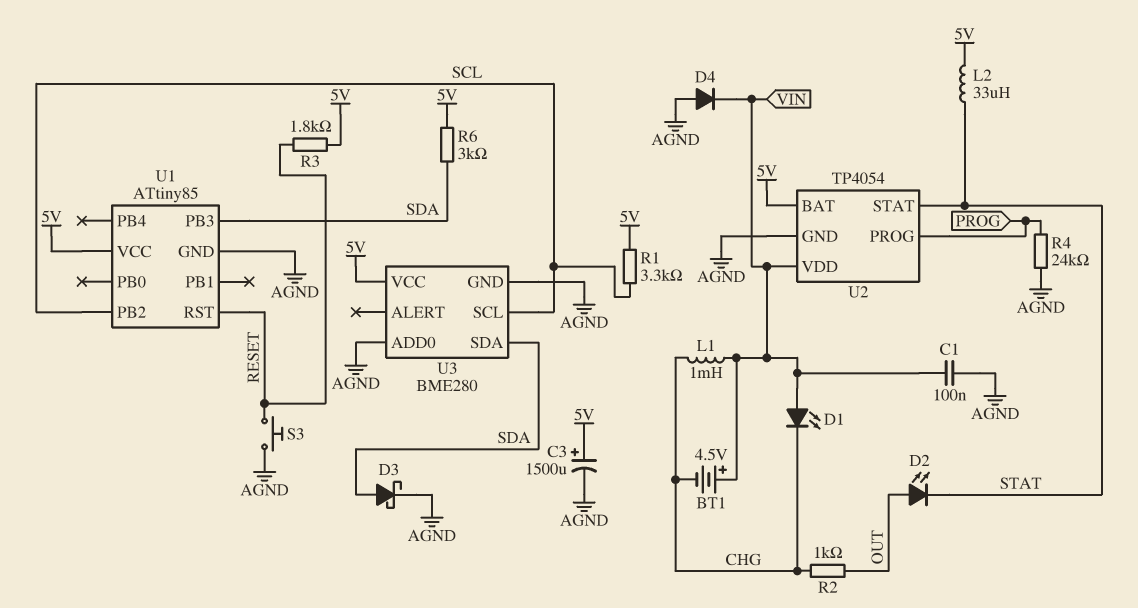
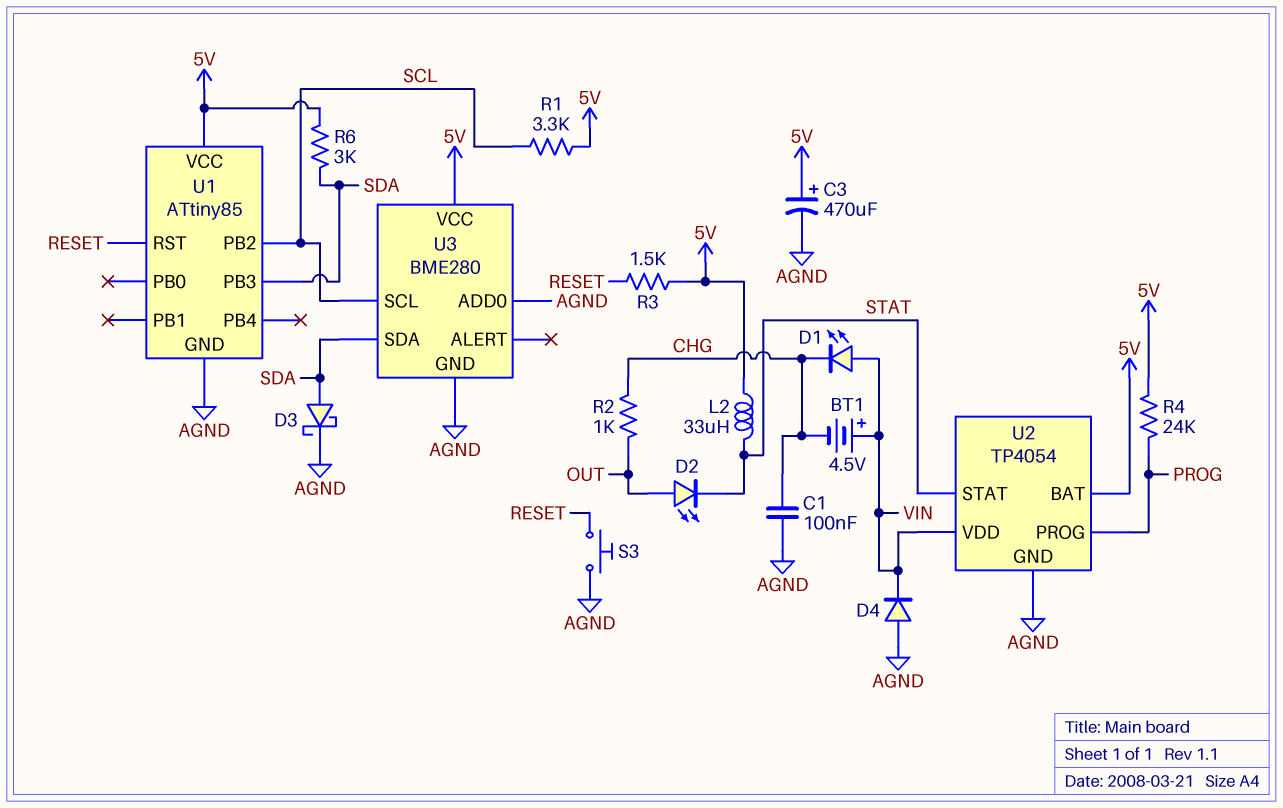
C1: 100nF (AGND, VIN) -> 100nF (AGND, CHG)
C3: 1500uF (plus 5V, minus AGND) -> 470uF (plus 5V, minus AGND)
L1: 1mH (CHG, VIN) -> none
R3: 1.8k (5V, RESET) -> 1.5k (5V, RESET)
R4: 24k (AGND, PROG) -> 24k (5V, PROG)

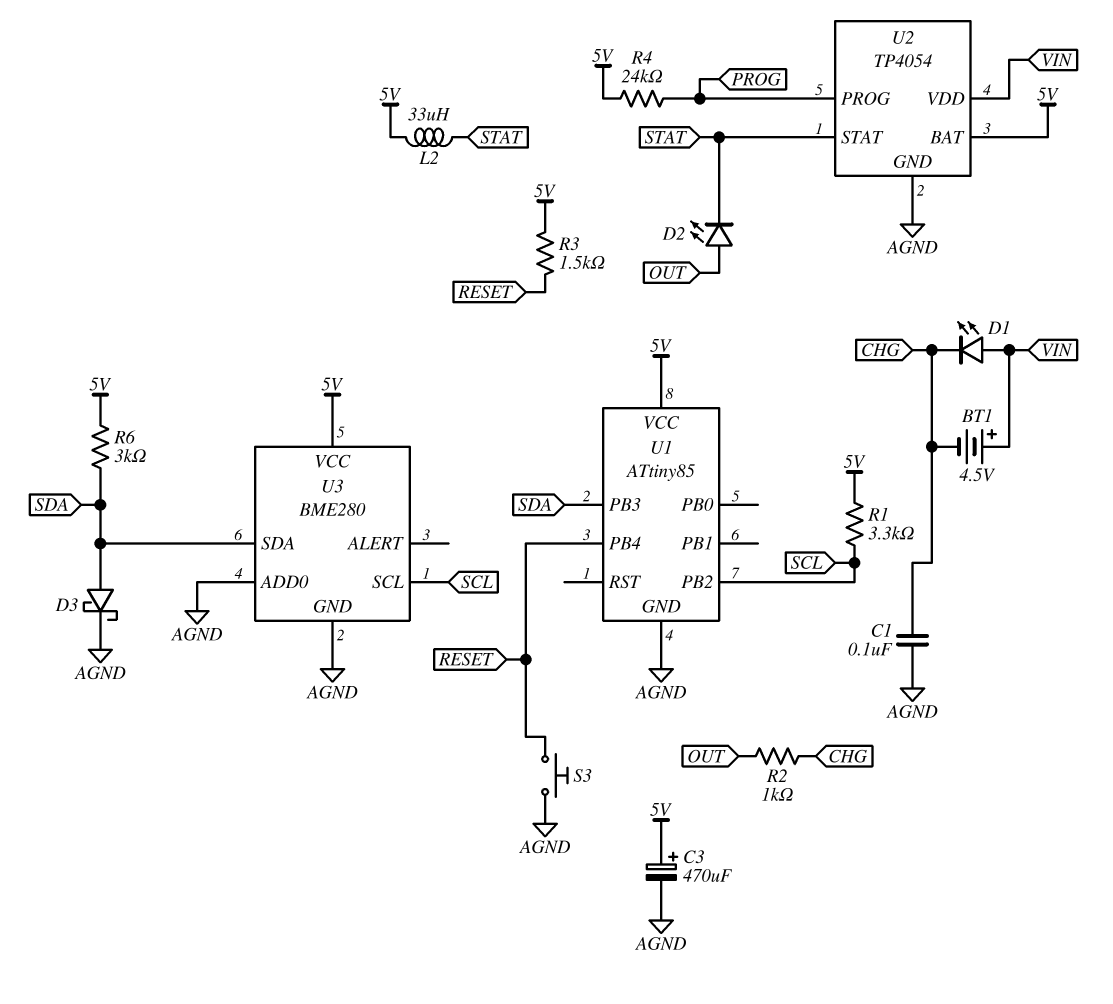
D4: diode (A AGND, K VIN) -> none
U1 pin PB4: none -> RESET
U1 pin RST: RESET -> none

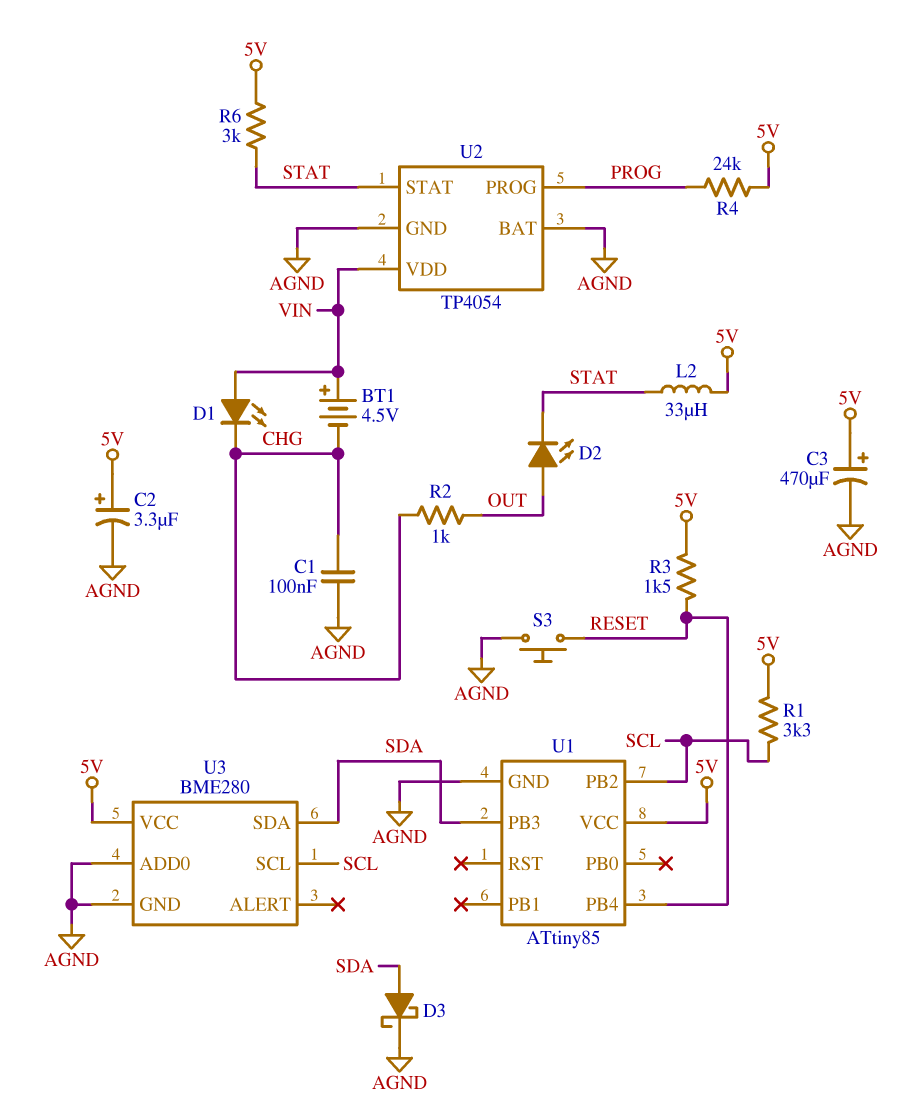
C2: none -> 3.3uF (plus 5V, minus AGND)
R6: 3k (5V, SDA) -> 3k (5V, STAT)
U2 pin BAT: 5V -> AGND

